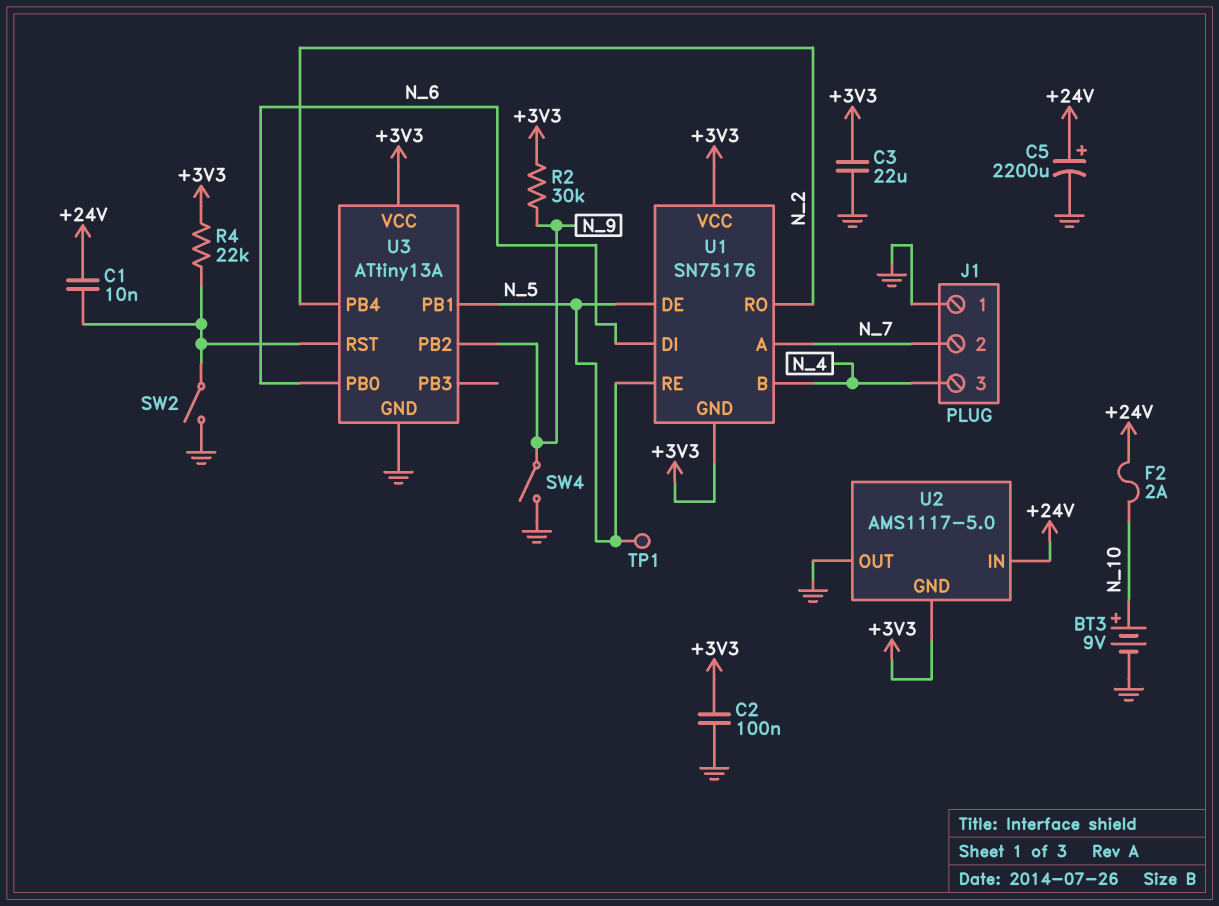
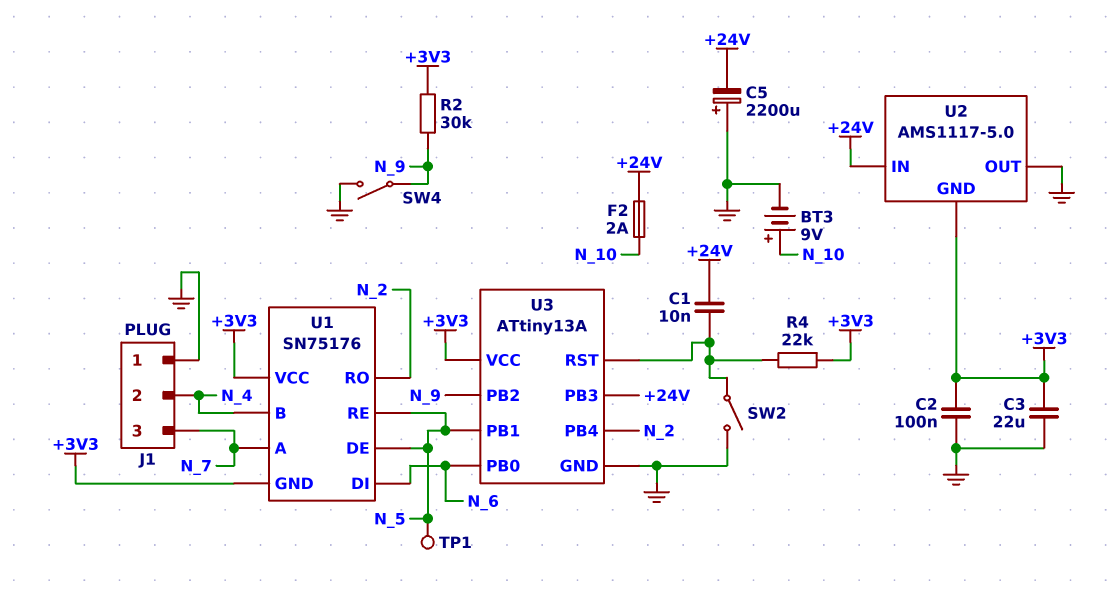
C5: 2200uF (plus +24V, minus GND) -> 2200uF (plus GND, minus +24V)
J1 pin 2: N_7 -> N_4
J1 pin 3: N_4 -> N_7
U3 pin PB3: none -> +24V

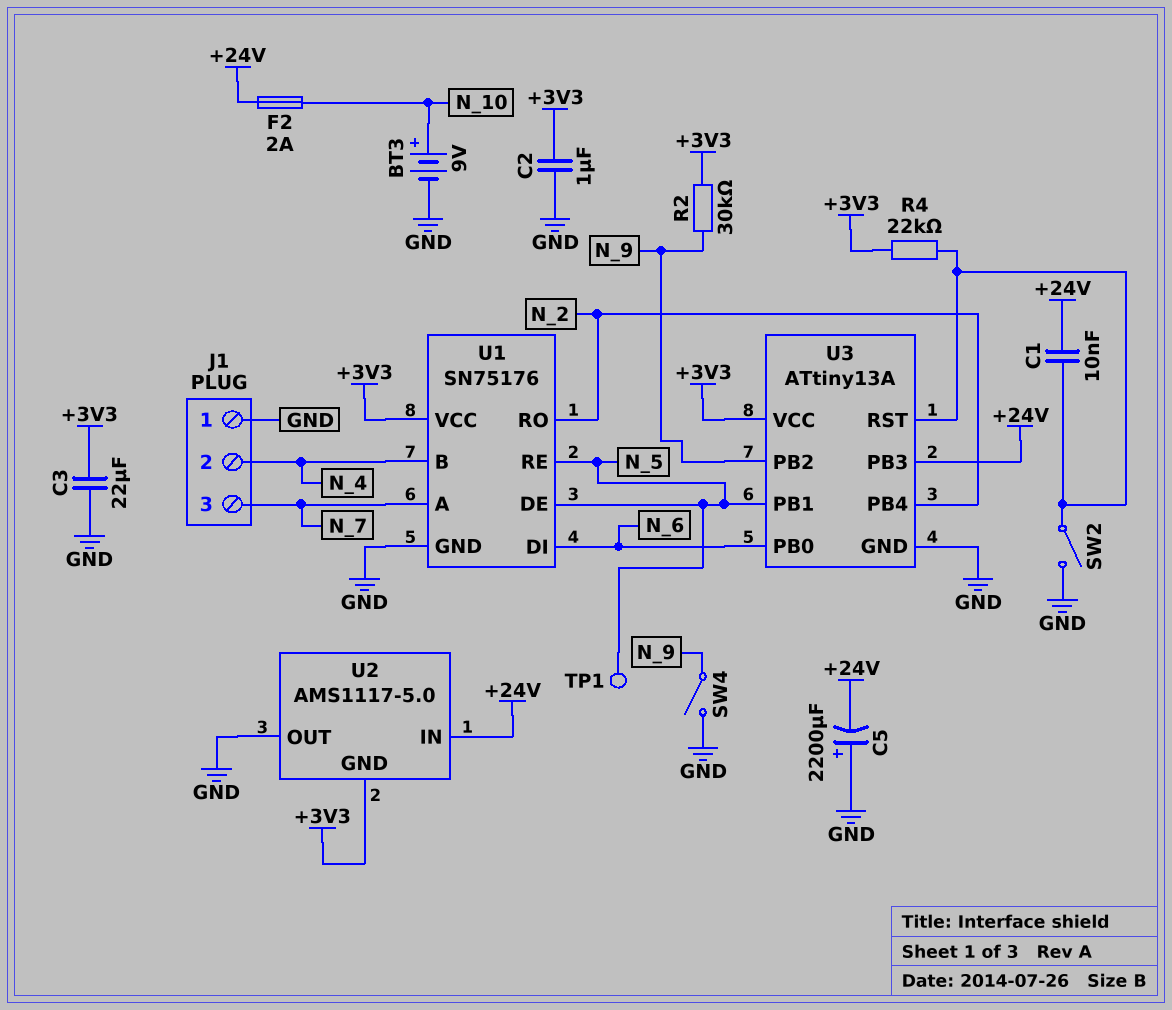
C2: 100nF (+3V3, GND) -> 1uF (+3V3, GND)
U1 pin GND: +3V3 -> GND

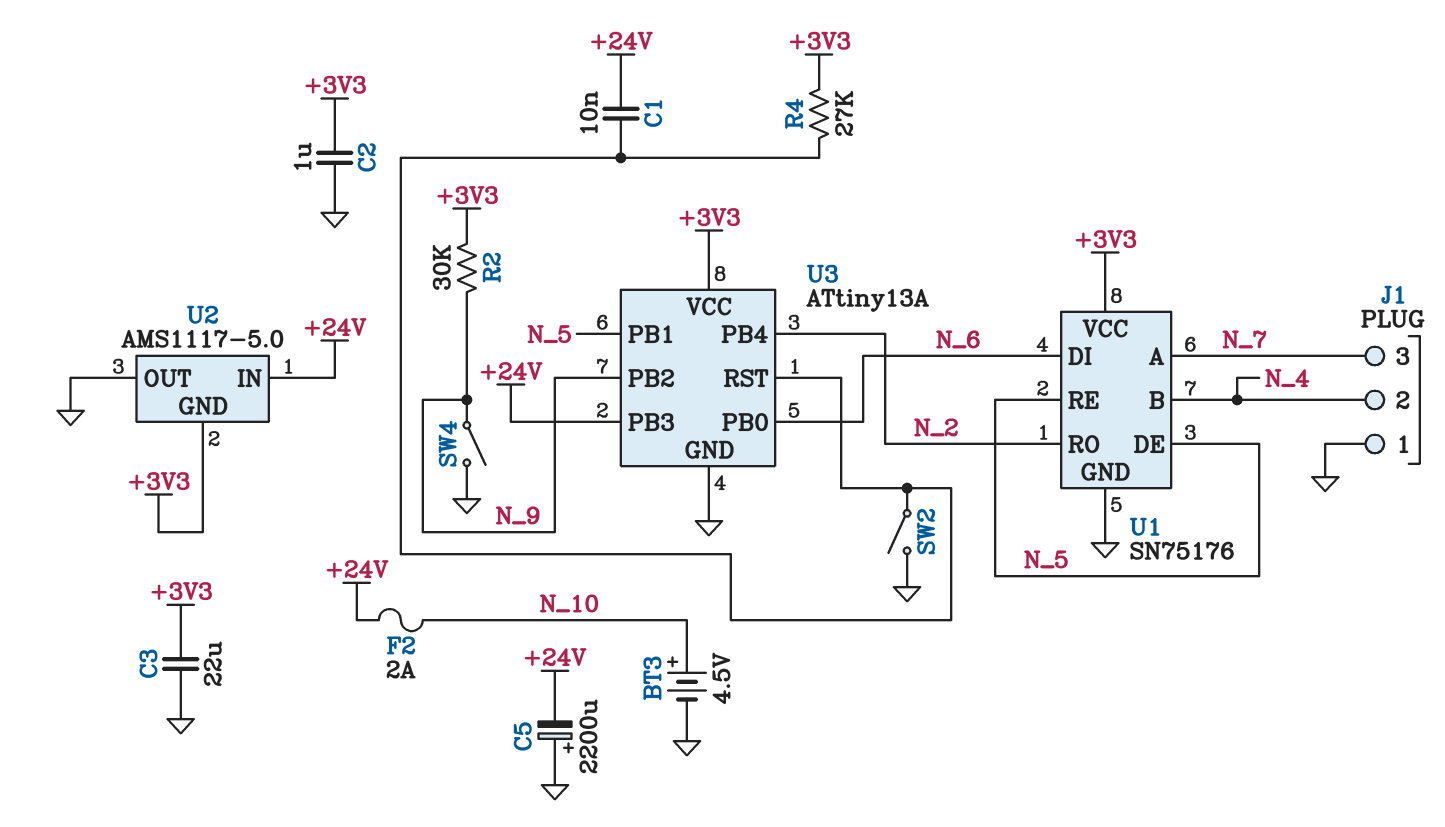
BT3: 9V (plus N_10, minus GND) -> 4.5V (plus N_10, minus GND)
R4: 22k (+3V3, U3/RST) -> 27k (+3V3, U3/RST)
TP1: test point (N_5) -> none

